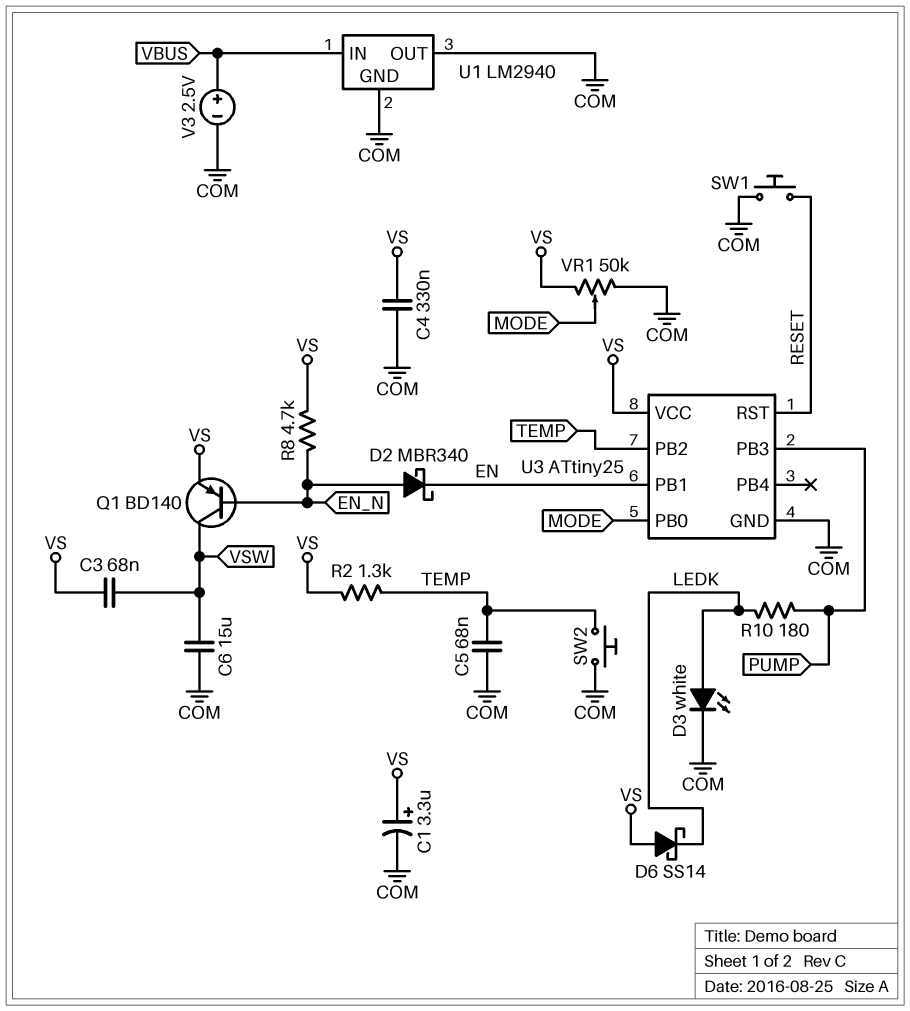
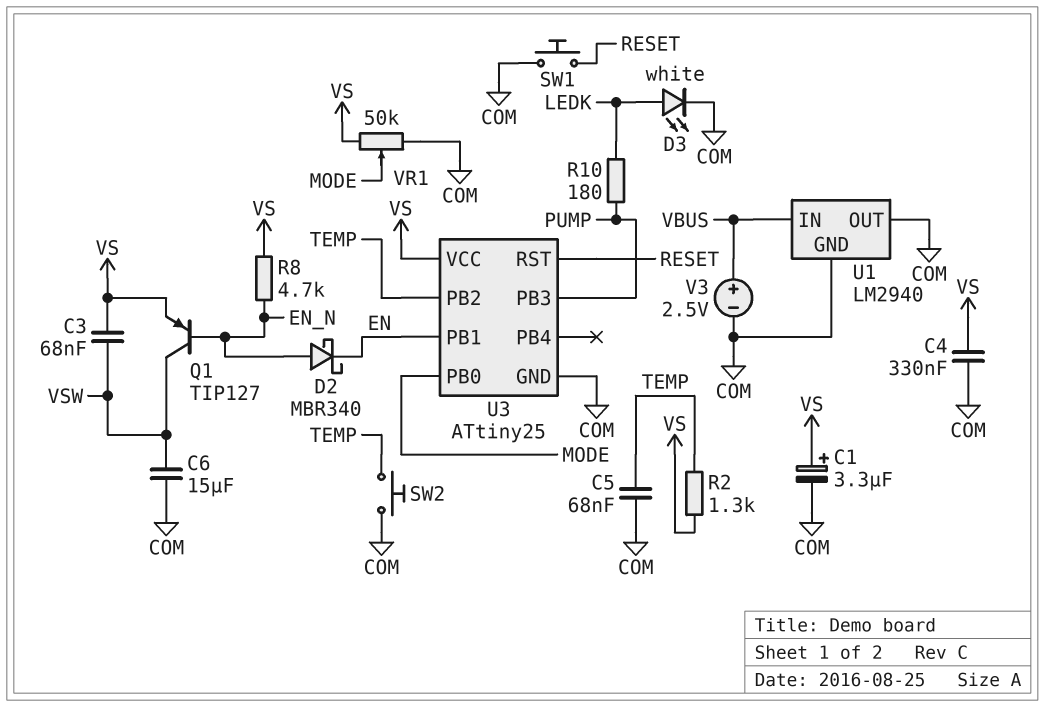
D6: schottky SS14 (A VS, K LEDK) -> none
Q1: PNP BD140 (B EN_N, C VSW, E VS) -> PNP TIP127 (B EN_N, C VSW, E VS)

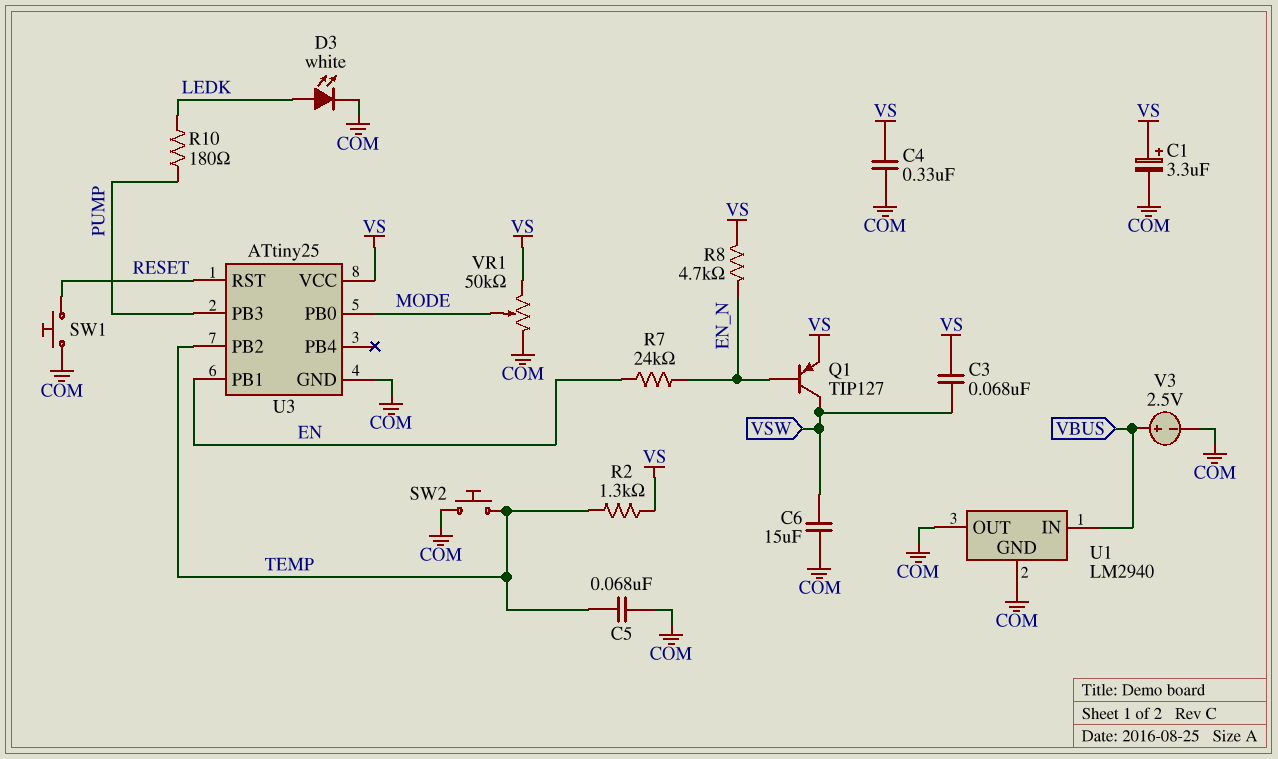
D2: schottky MBR340 (A EN_N, K EN) -> none
R7: none -> 24k (EN, EN_N)

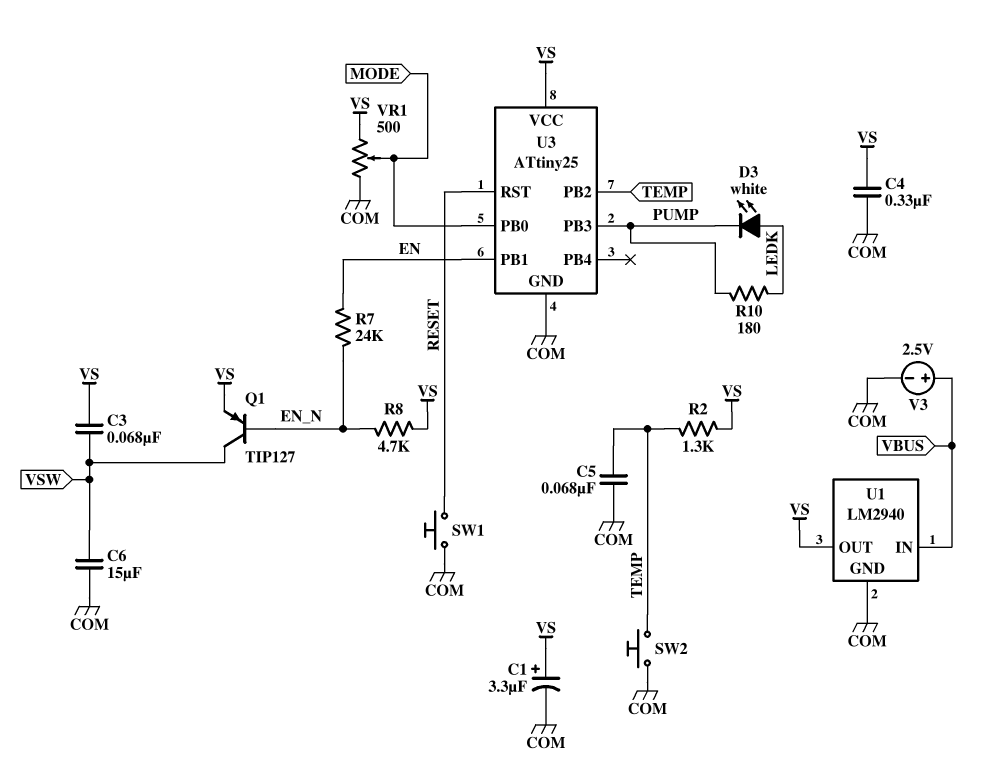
D3: LED white (A LEDK, K COM) -> LED white (A LEDK, K PUMP)
U1 pin OUT: COM -> VS
VR1: 50k (COM, VS, wiper MODE) -> 500 (COM, VS, wiper MODE)

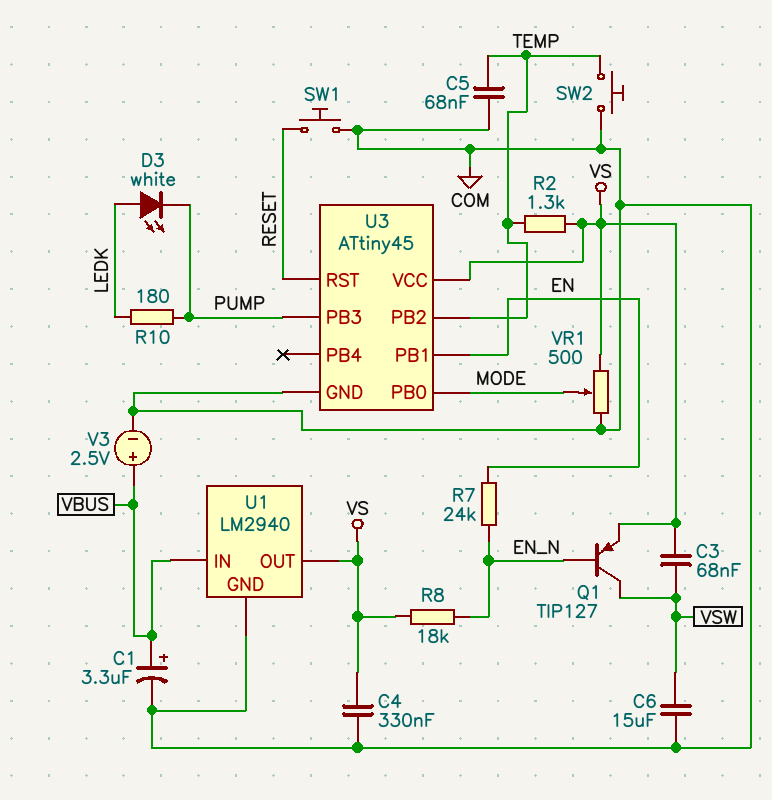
C1: 3.3uF (plus VS, minus COM) -> 3.3uF (plus VBUS, minus COM)
R8: 4.7k (EN_N, VS) -> 18k (EN_N, VS)
U3: ATtiny25 -> ATtiny45

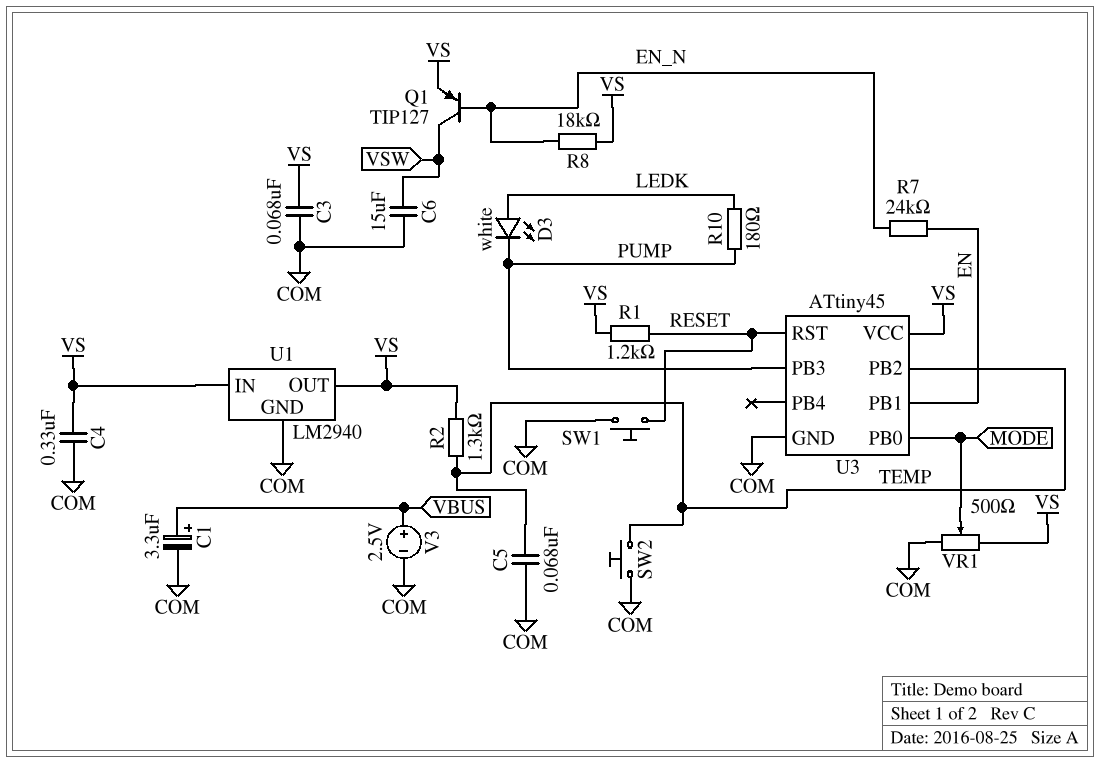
C3: 68nF (VS, VSW) -> 68nF (COM, VS)
R1: none -> 1.2k (RESET, VS)
U1 pin IN: VBUS -> VS

